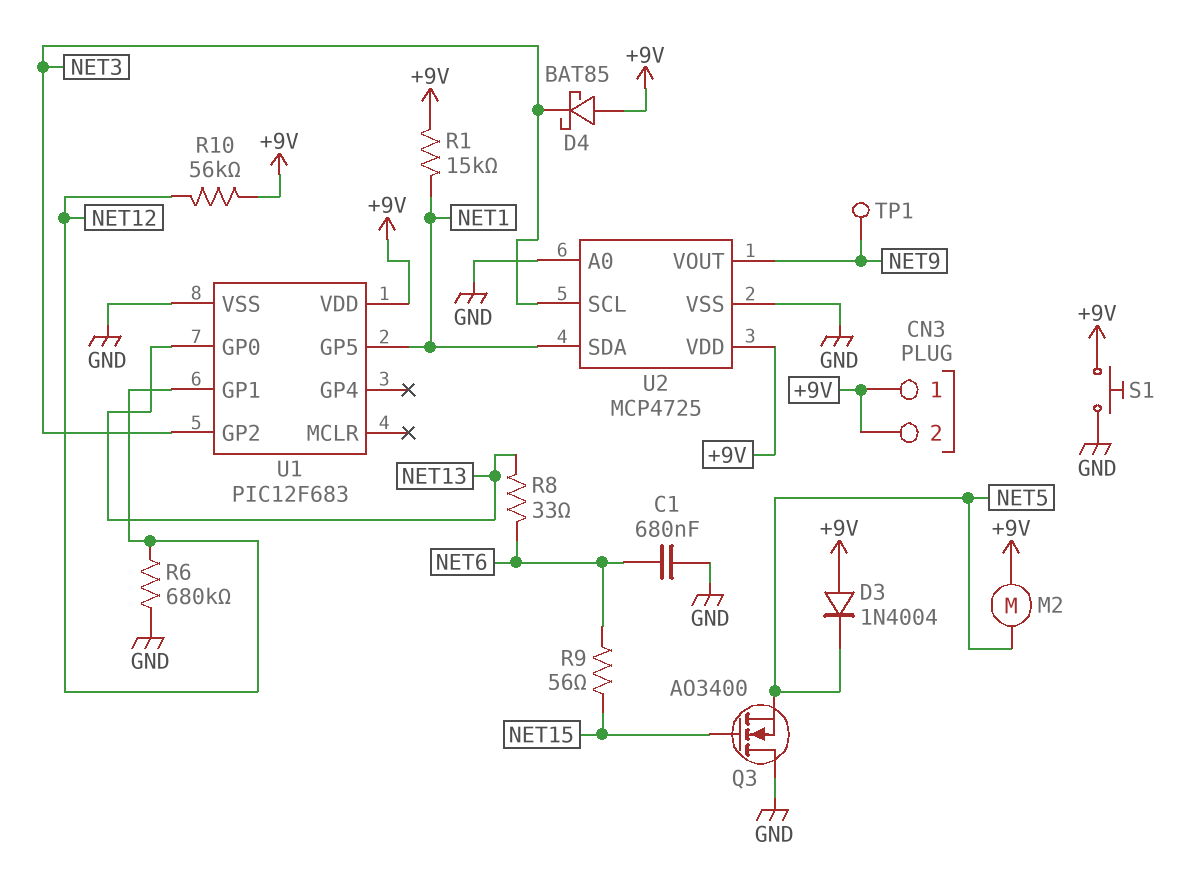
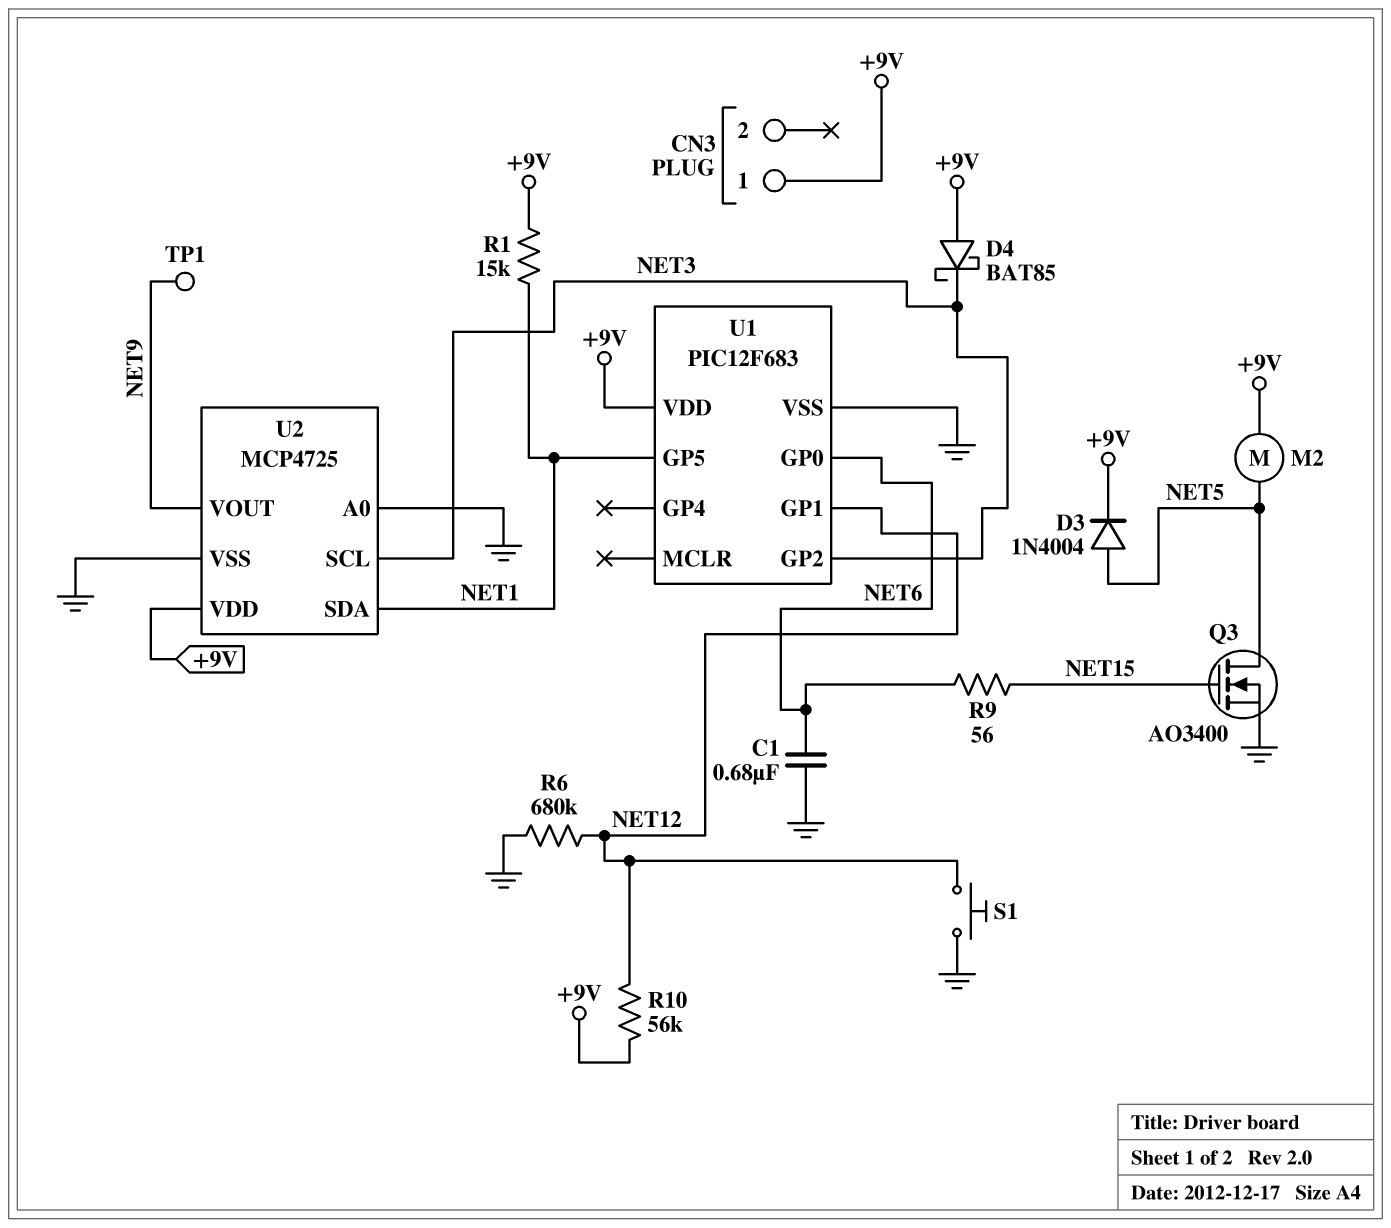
CN3 pin 2: +9V -> none
D3: diode 1N4004 (A +9V, K NET5) -> diode 1N4004 (A NET5, K +9V)
Q3: NMOS AO3400 (G NET15, D GND, S NET5) -> NMOS AO3400 (G NET15, D NET5, S GND)
R8: 33 (NET6, NET13) -> none
S1: button (+9V, GND) -> button (GND, NET12)
U1 pin GP0: NET13 -> NET6

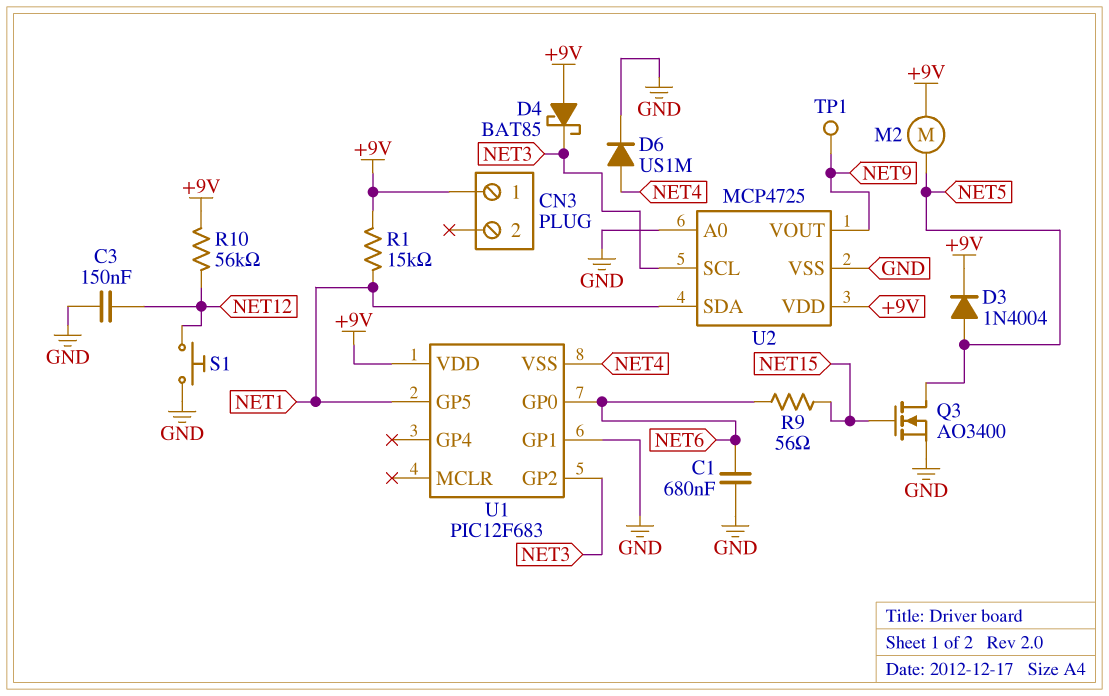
C3: none -> 150nF (GND, NET12)
D6: none -> diode US1M (A NET4, K GND)
R6: 680k (GND, NET12) -> none
U1 pin GP1: NET12 -> GND
U1 pin VSS: GND -> NET4

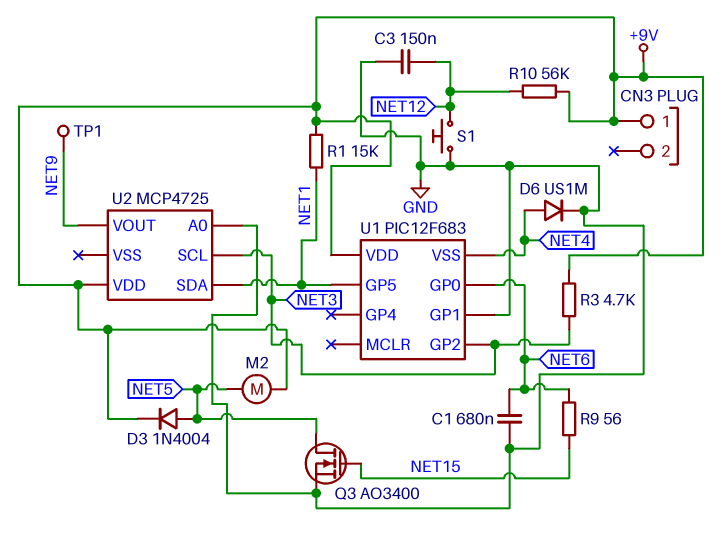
D4: schottky BAT85 (A +9V, K NET3) -> none
R3: none -> 4.7k (+9V, NET3)
U2 pin VSS: GND -> none

